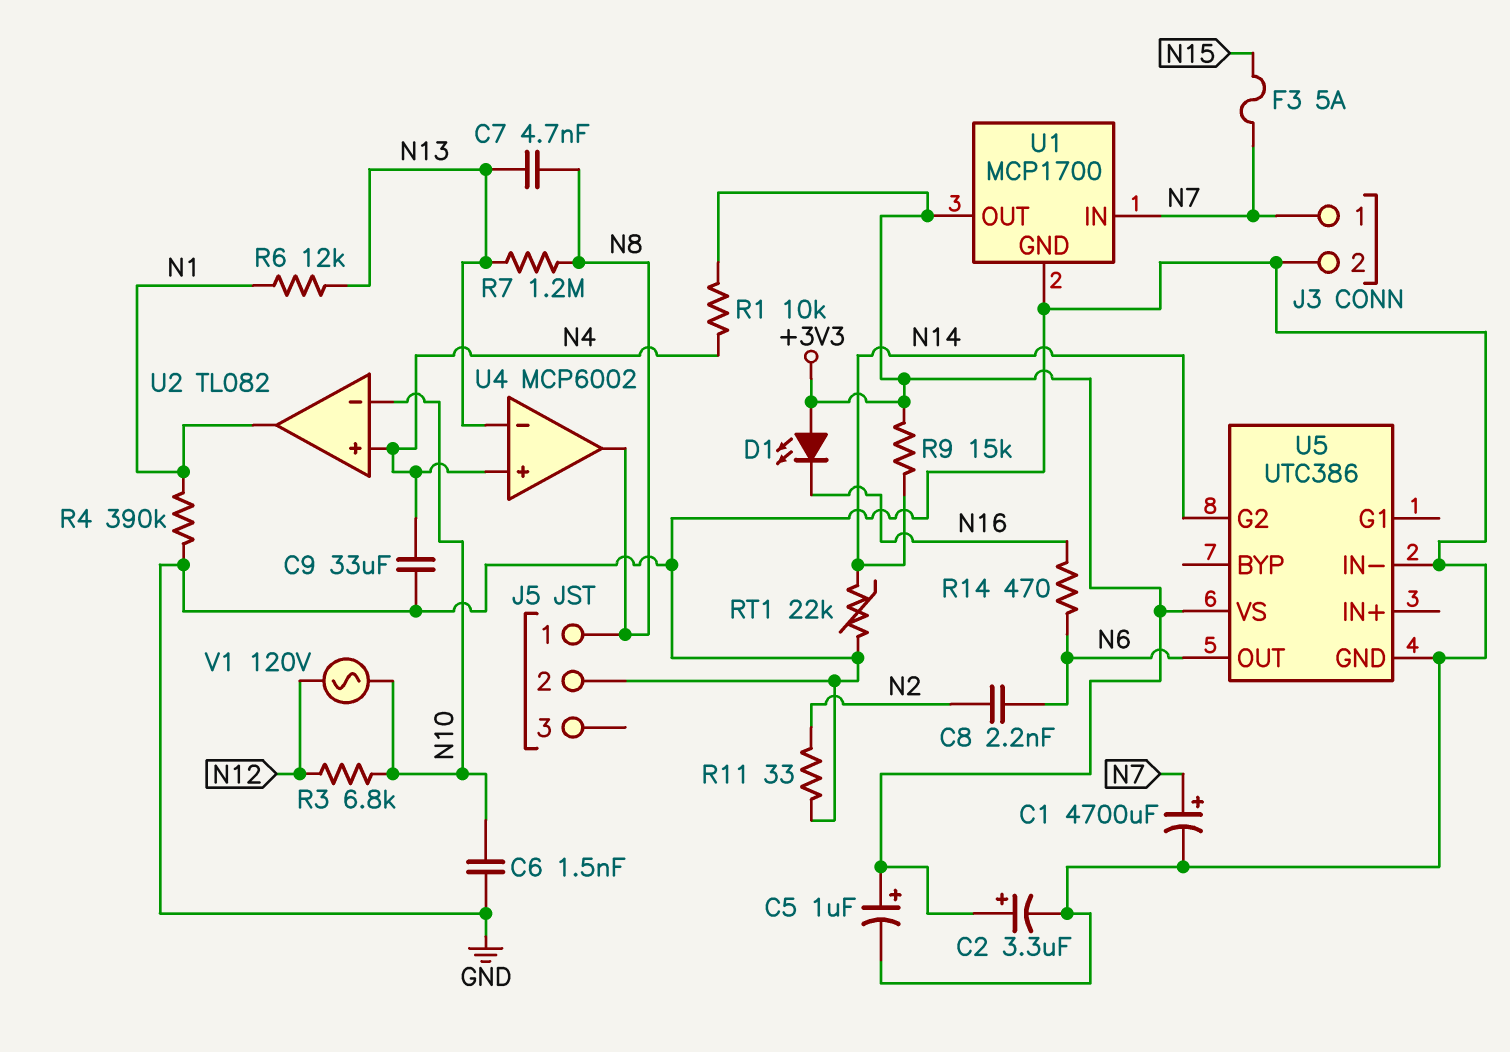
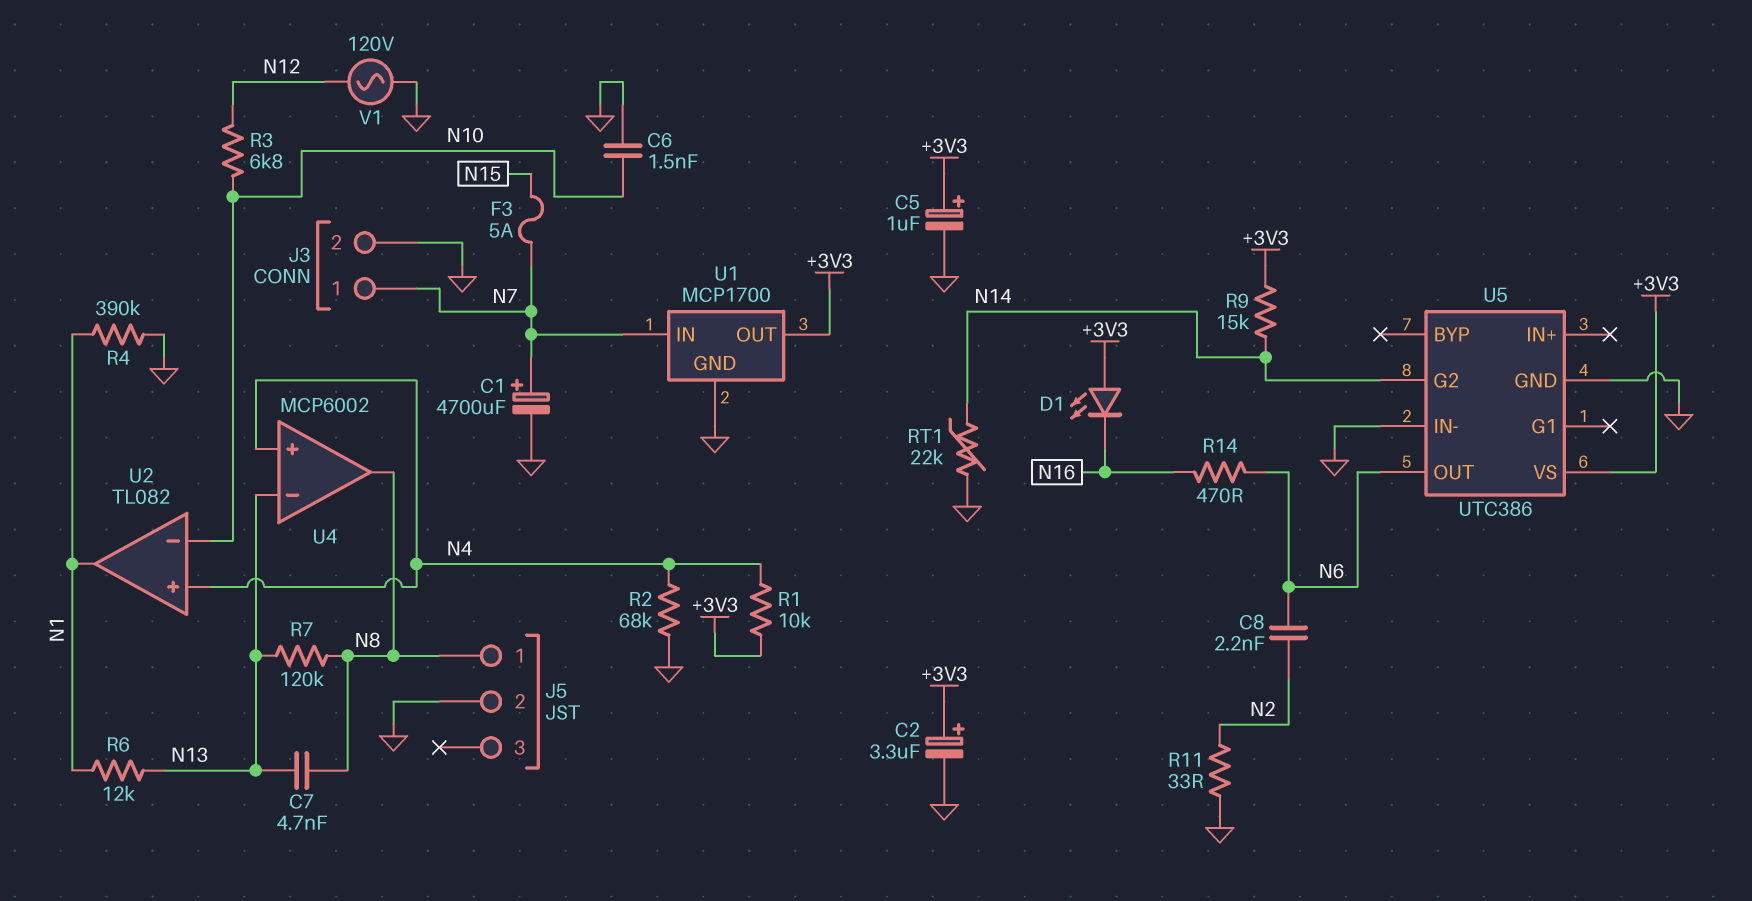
C9: 33uF (GND, N4) -> none
R2: none -> 68k (GND, N4)
R7: 1.2M (N8, N13) -> 120k (N8, N13)
V1: AC 120V (N10, N12) -> AC 120V (GND, N12)

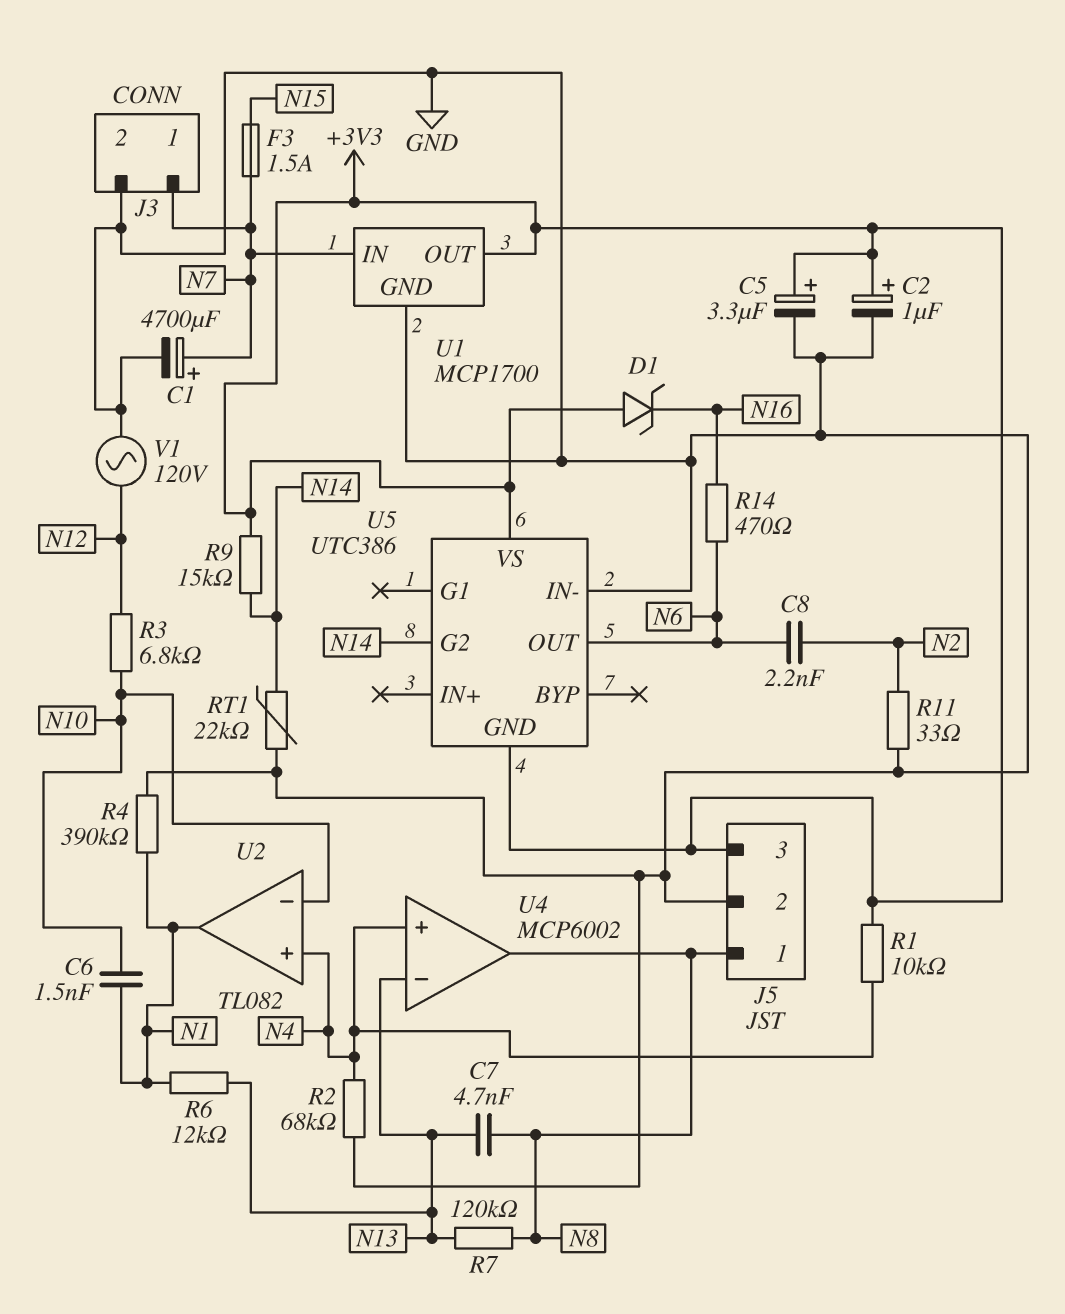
C2: 3.3uF (plus +3V3, minus GND) -> 1uF (plus +3V3, minus GND)
C5: 1uF (plus +3V3, minus GND) -> 3.3uF (plus +3V3, minus GND)
C6: 1.5nF (GND, N10) -> 1.5nF (N1, N10)
D1: LED (A +3V3, K N16) -> zener (A +3V3, K N16)
F3: 5A (N7, N15) -> 1.5A (N7, N15)
J5 pin 3: none -> +3V3
U5 pin GND: GND -> +3V3

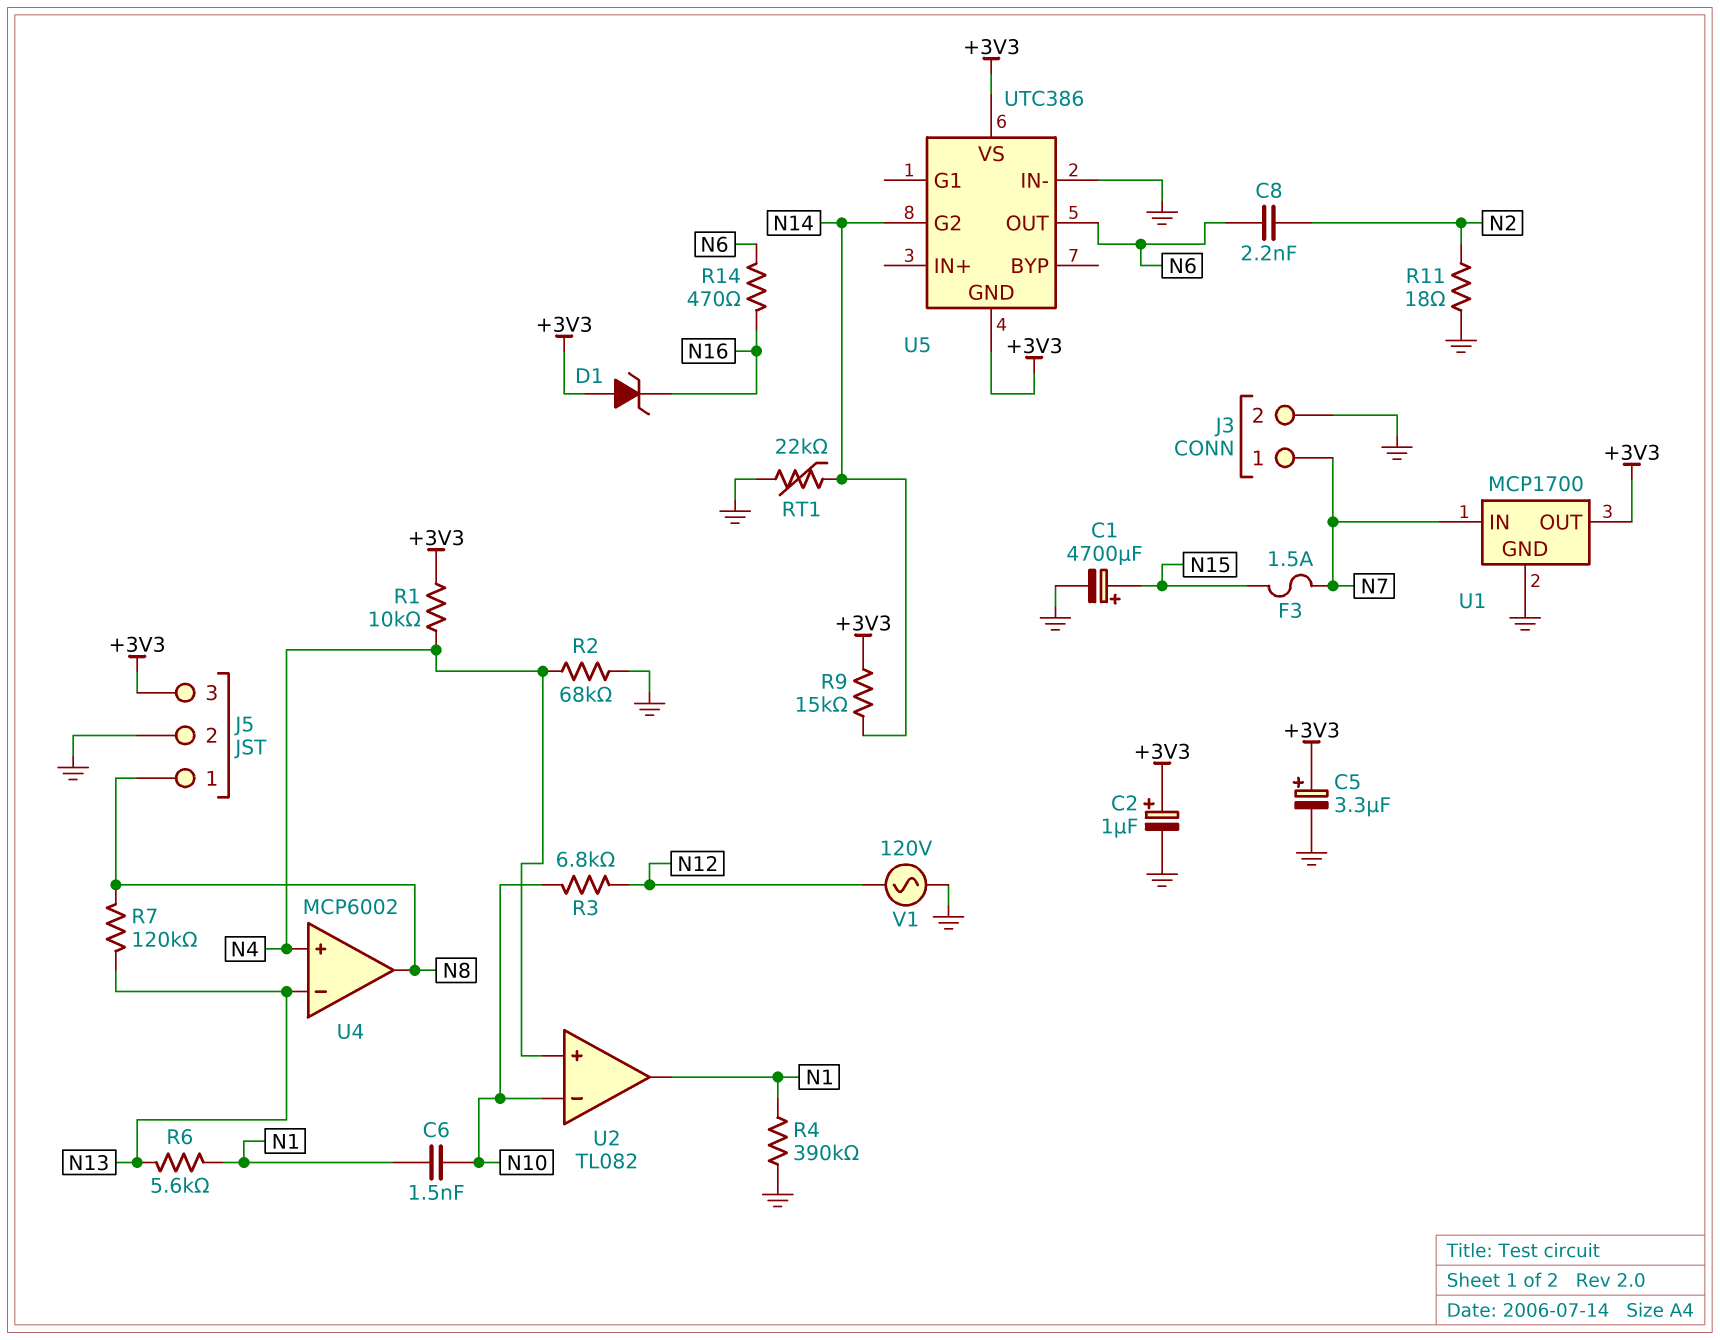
C1: 4700uF (plus N7, minus GND) -> 4700uF (plus N15, minus GND)
C7: 4.7nF (N8, N13) -> none
R6: 12k (N1, N13) -> 5.6k (N1, N13)
R11: 33 (GND, N2) -> 18 (GND, N2)

